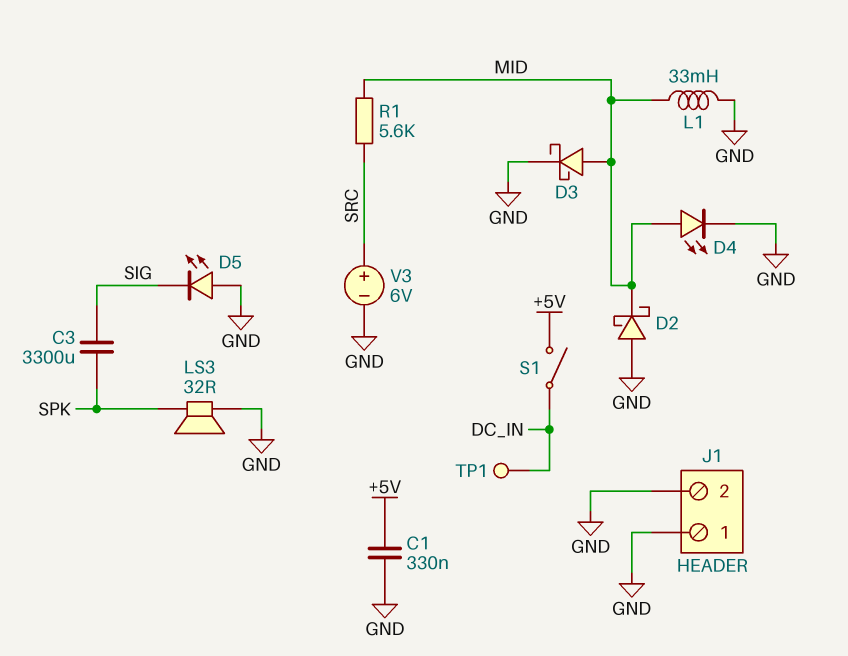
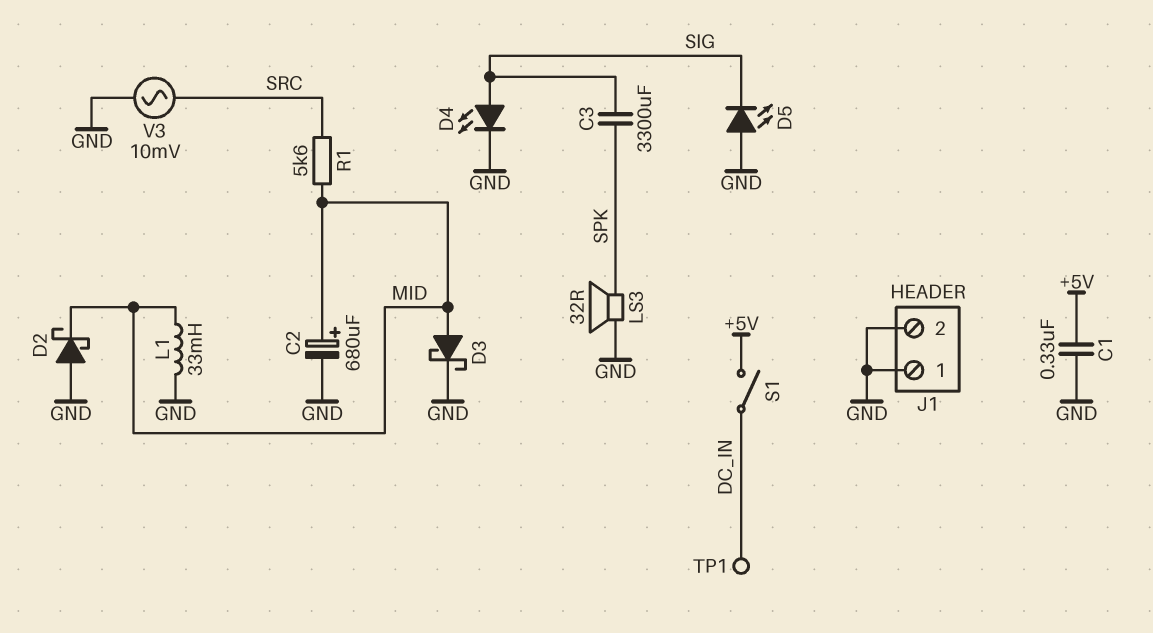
C2: none -> 680uF (plus MID, minus GND)
D4: LED (A MID, K GND) -> LED (A SIG, K GND)
V3: 6V (plus SRC, minus GND) -> AC 10mV (GND, SRC)

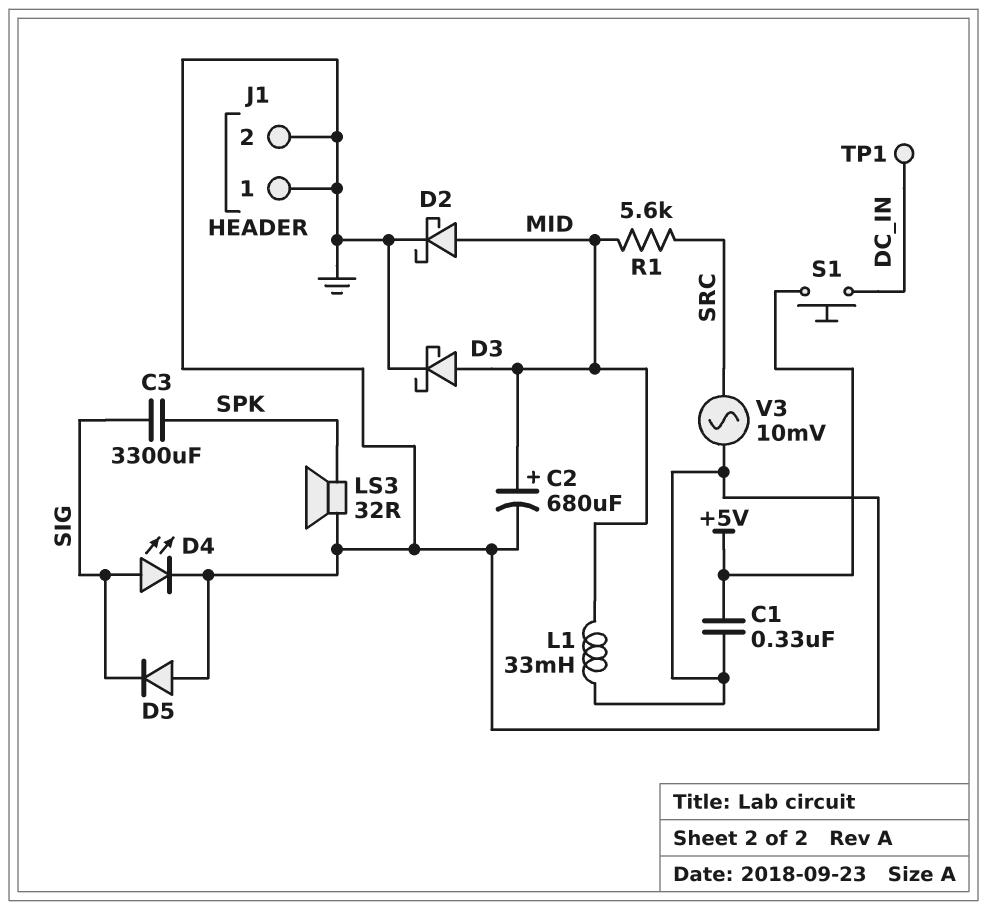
D2: schottky (A GND, K MID) -> schottky (A MID, K GND)
D5: LED (A GND, K SIG) -> diode (A GND, K SIG)
S1: switch (+5V, DC_IN) -> button (+5V, DC_IN)

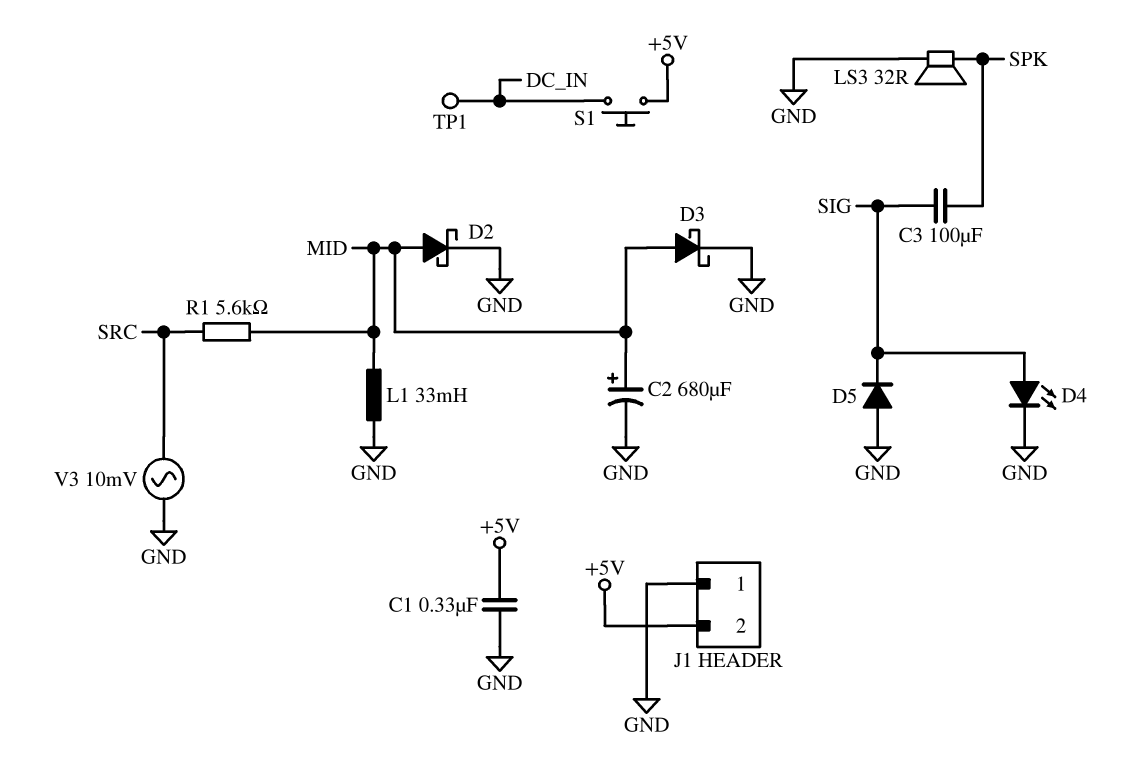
C3: 3300uF (SIG, SPK) -> 100uF (SIG, SPK)
J1 pin 2: GND -> +5V

